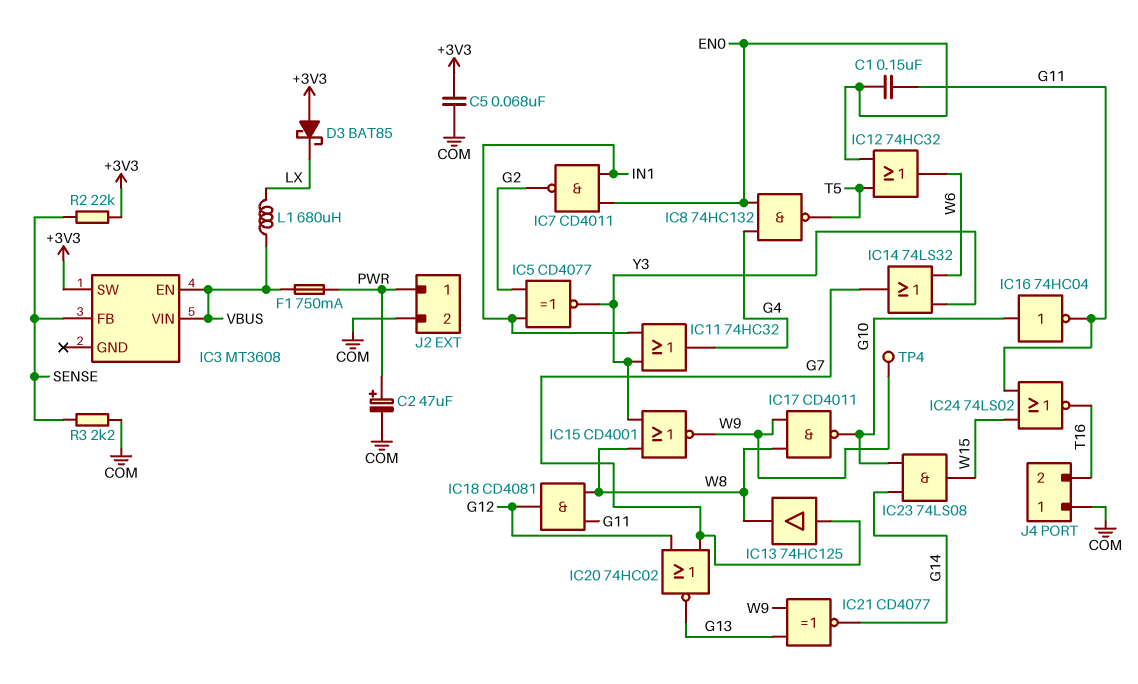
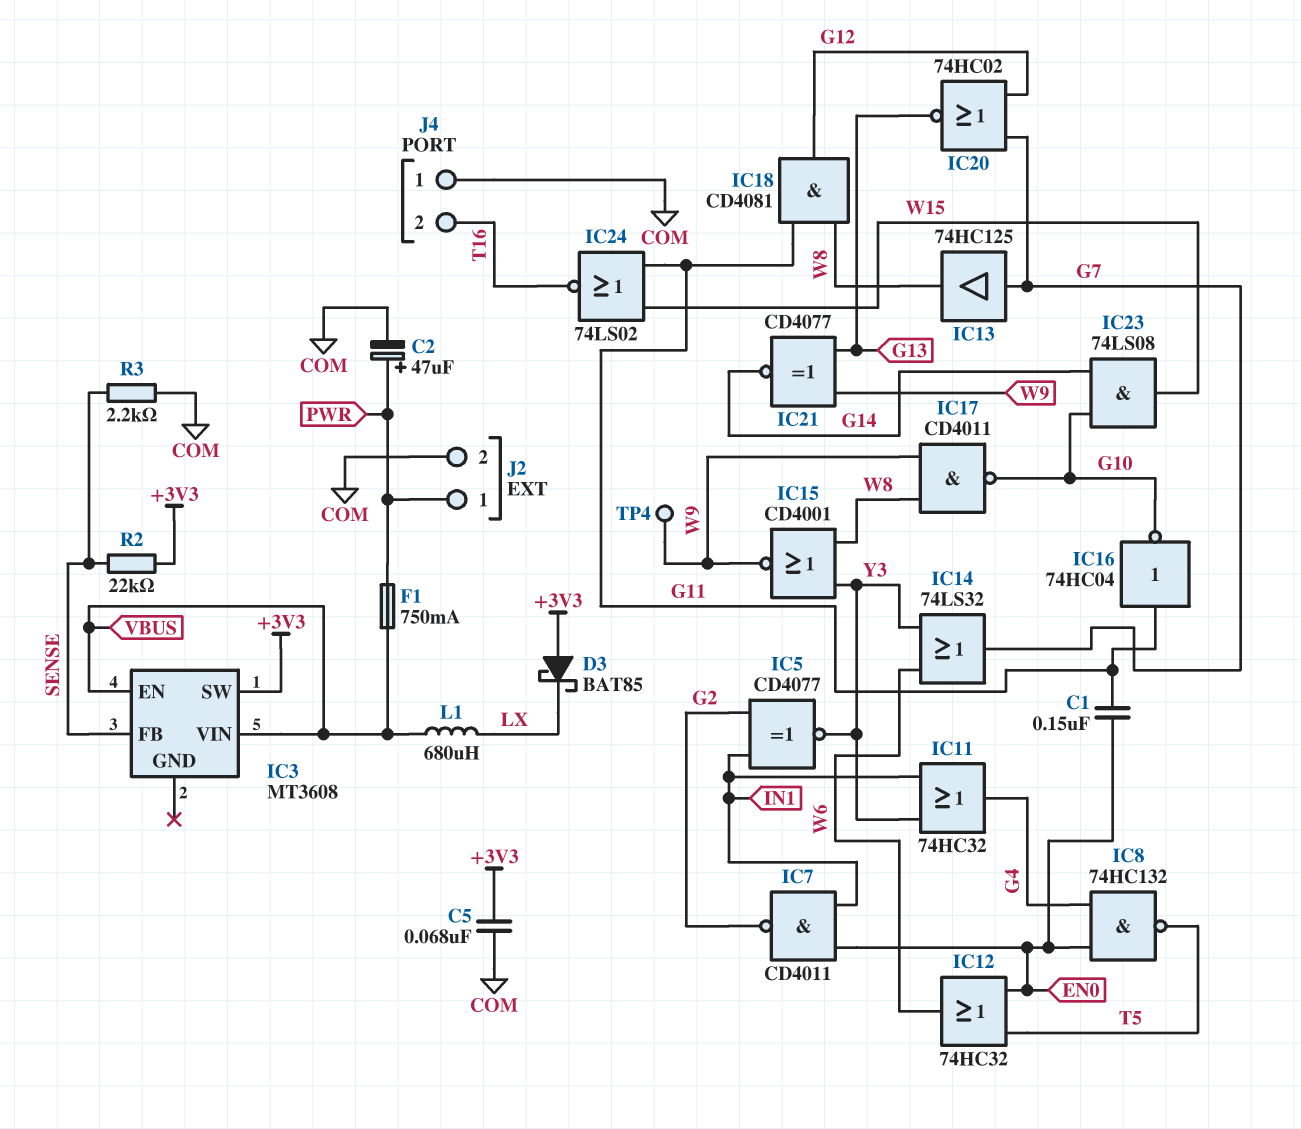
IC16: NOT 74HC04 (in G10, out G11) -> NOT 74HC04 (in G11, out G10)

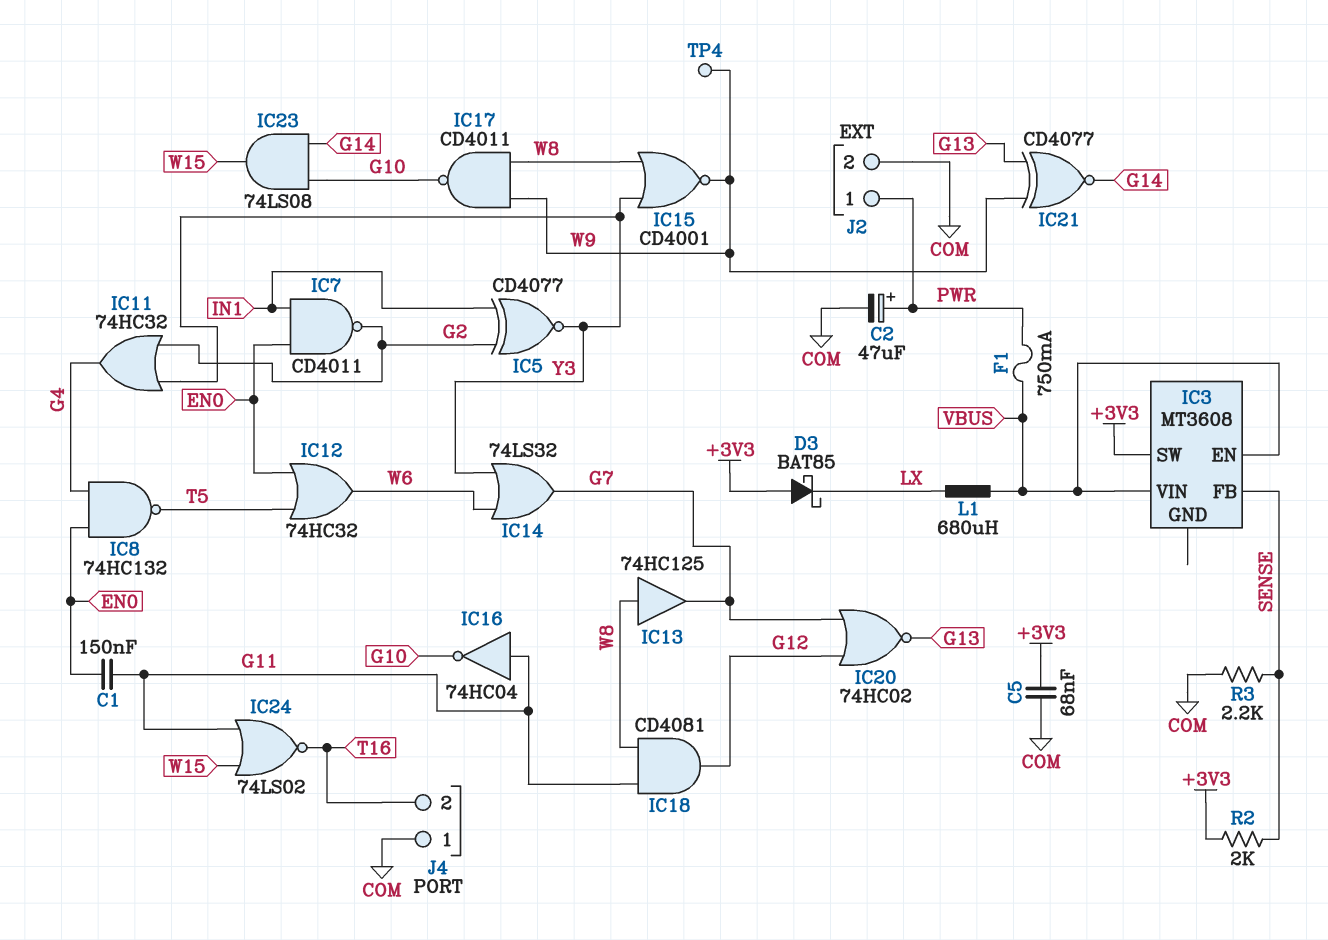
IC11: OR 74HC32 (in IN1, in Y3, out G4) -> OR 74HC32 (in G2, in Y3, out G4)
IC13: buffer 74HC125 (in G7, out W8) -> buffer 74HC125 (in W8, out G7)
R2: 22k (+3V3, SENSE) -> 2k (+3V3, SENSE)

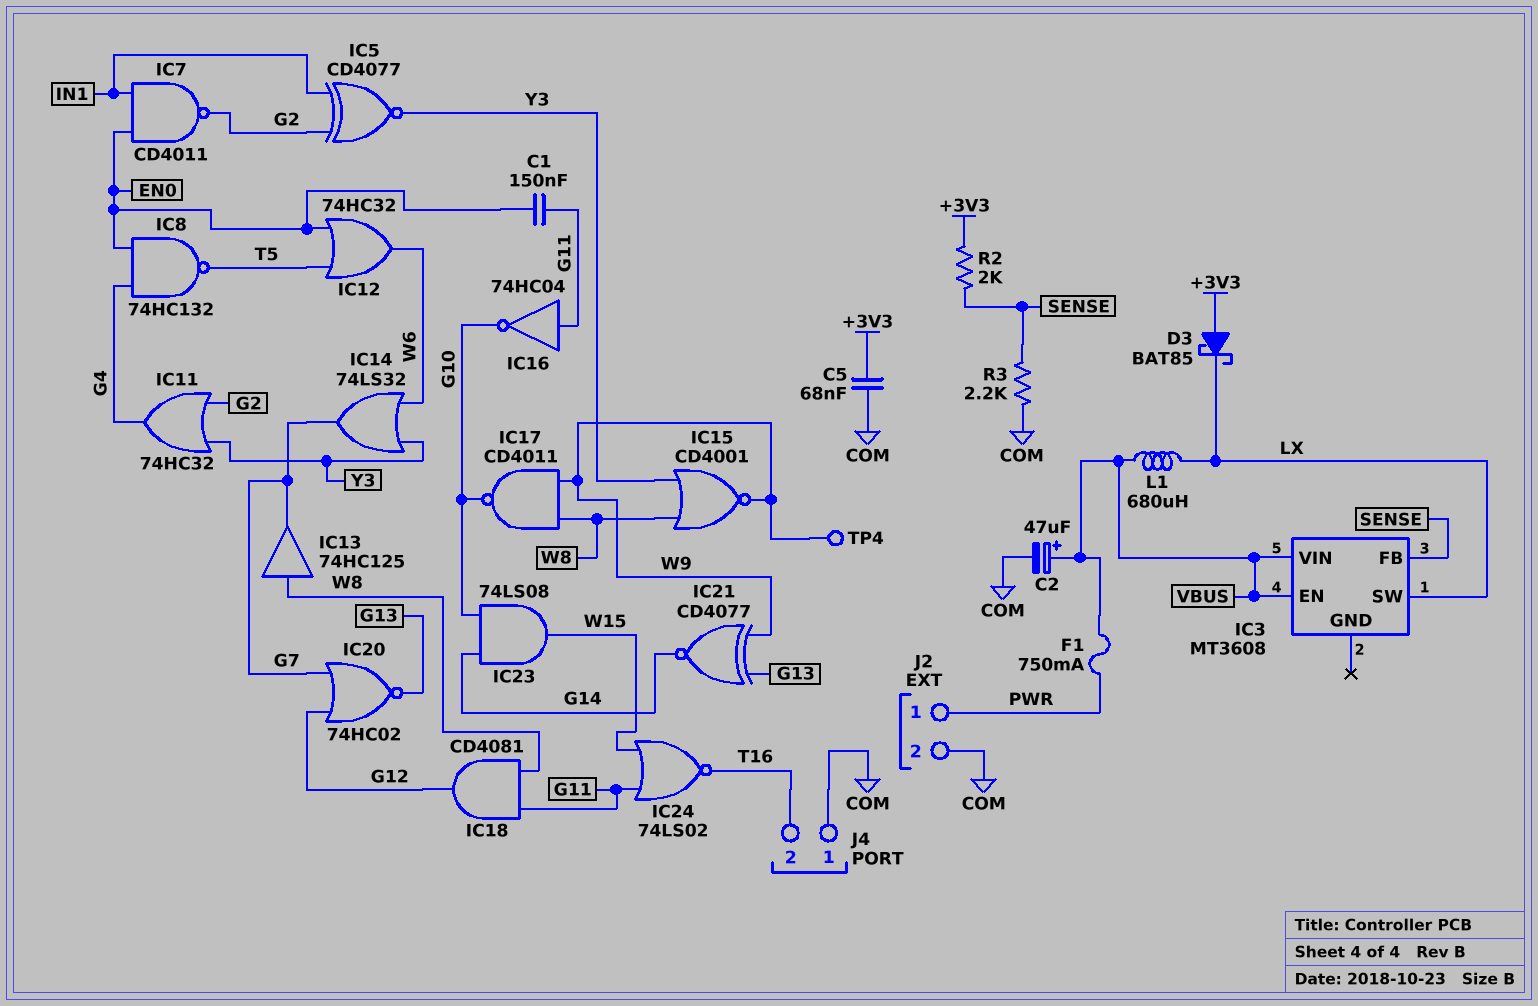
C2: 47uF (plus PWR, minus COM) -> 47uF (plus VBUS, minus COM)
IC3 pin SW: +3V3 -> LX

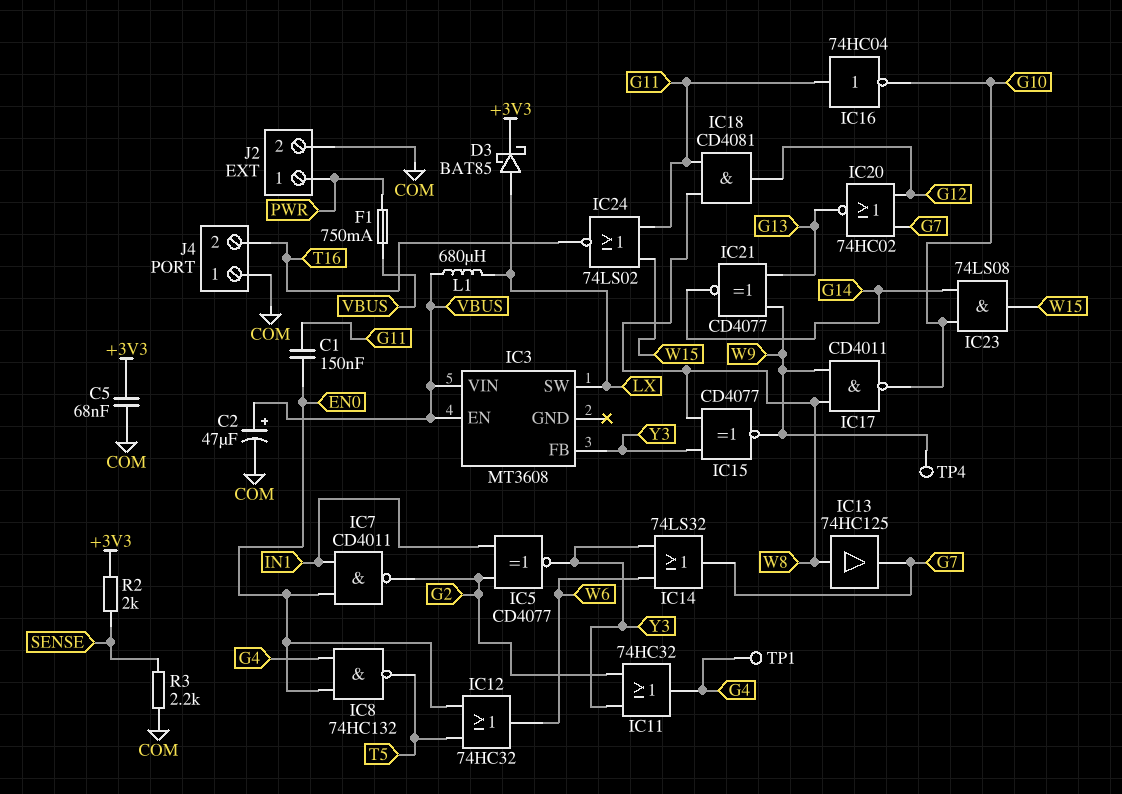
D3: schottky BAT85 (A +3V3, K LX) -> schottky BAT85 (A LX, K +3V3)
IC3 pin FB: SENSE -> Y3
IC15: NOR CD4001 (in W8, in Y3, out W9) -> XNOR CD4077 (in W8, in Y3, out W9)
TP1: none -> test point (G4)

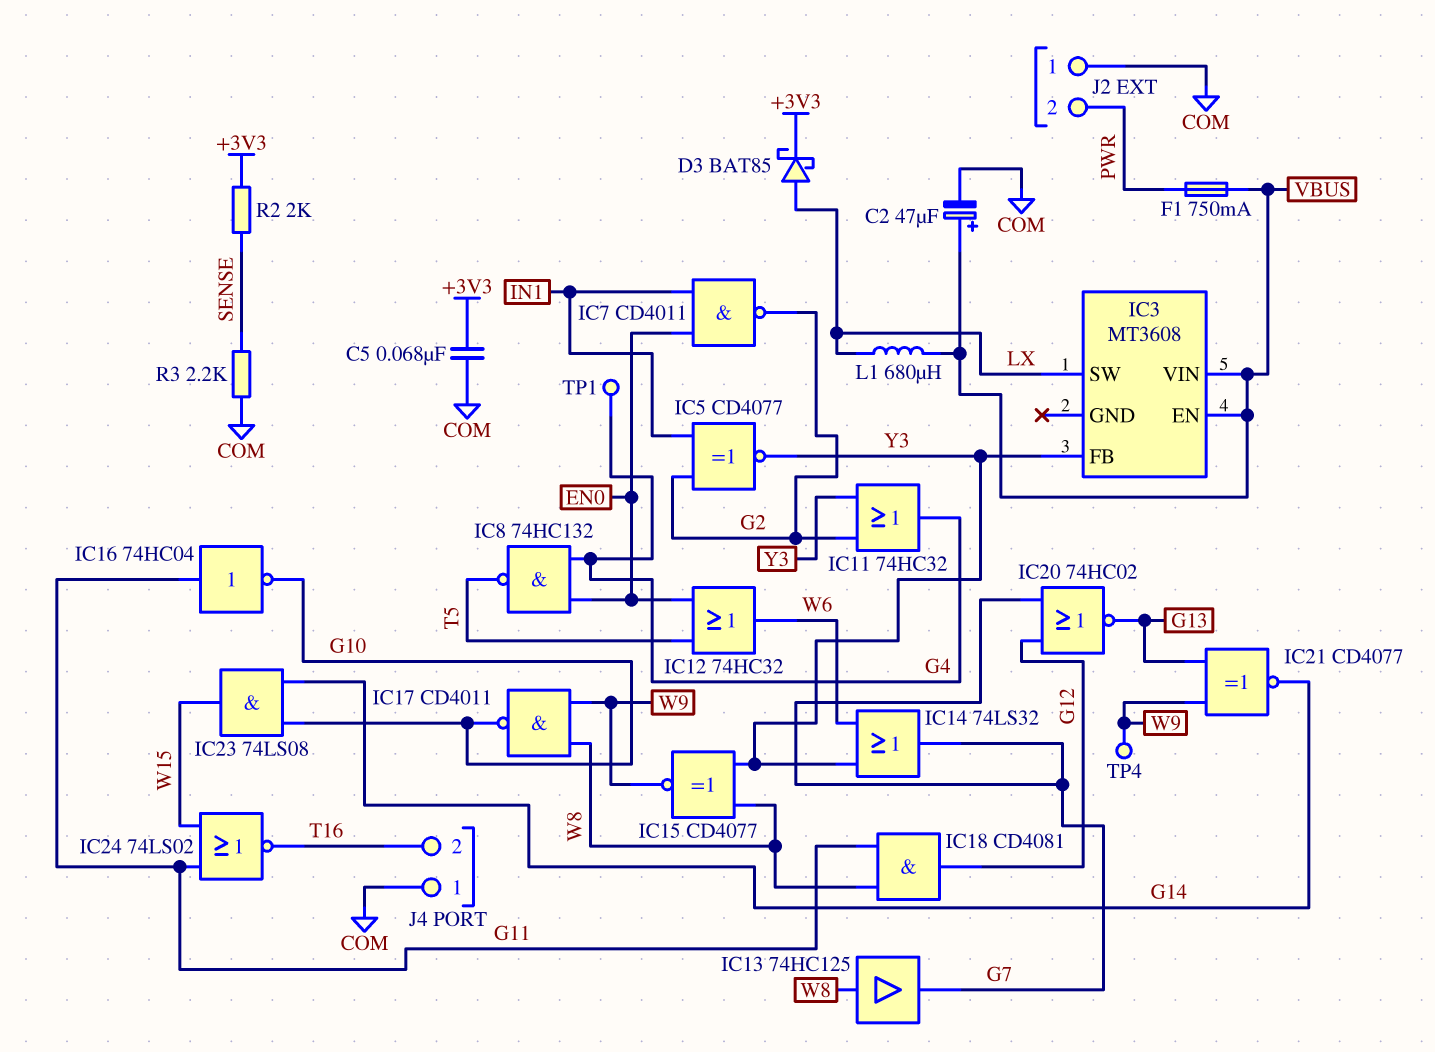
C1: 150nF (EN0, G11) -> none
J2 pin 1: PWR -> COM
J2 pin 2: COM -> PWR

